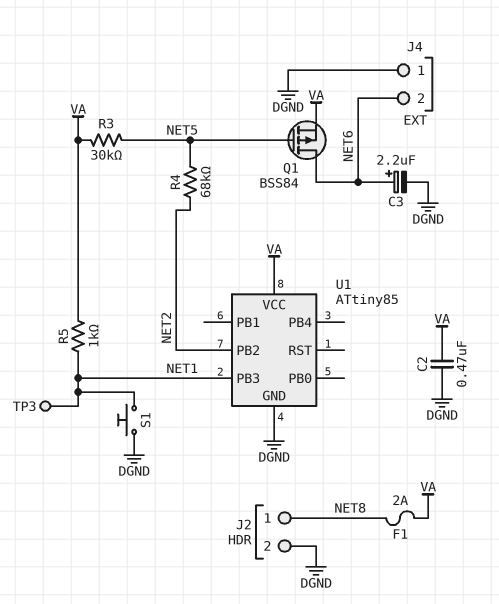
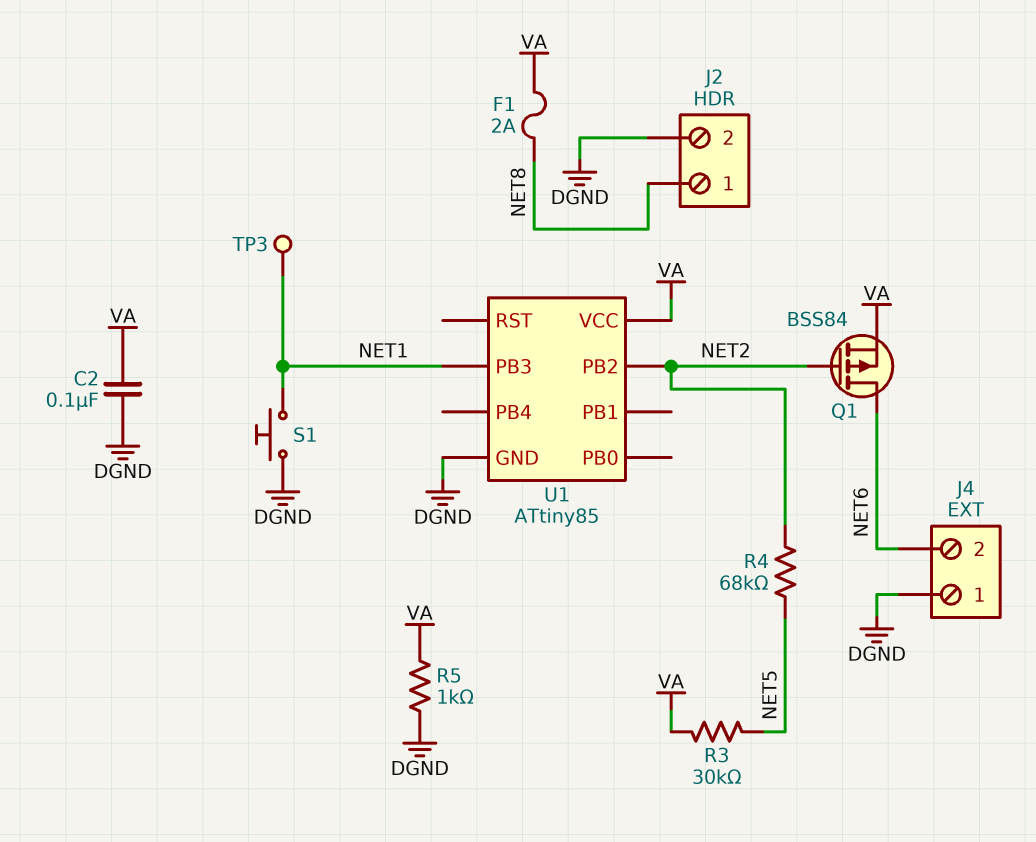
C2: 470nF (DGND, VA) -> 100nF (DGND, VA)
C3: 2.2uF (plus NET6, minus DGND) -> none
Q1: PMOS BSS84 (G NET5, D NET6, S VA) -> PMOS BSS84 (G NET2, D NET6, S VA)
R5: 1k (NET1, VA) -> 1k (DGND, VA)

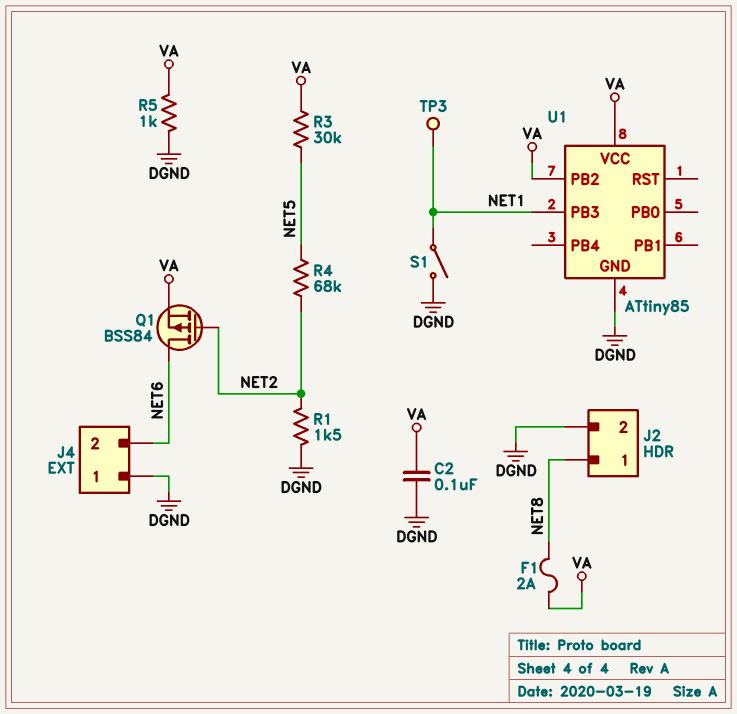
R1: none -> 1.5k (DGND, NET2)
S1: button (DGND, NET1) -> switch (DGND, NET1)
U1 pin PB2: NET2 -> VA

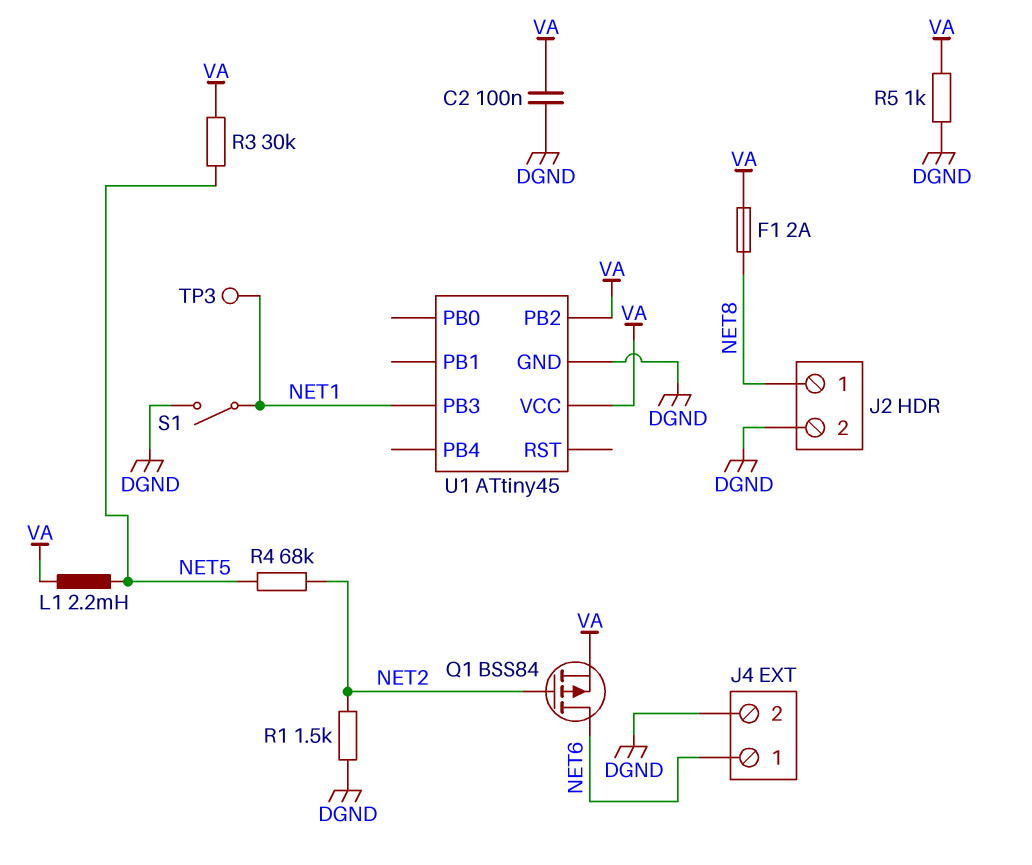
J4 pin 1: DGND -> NET6
J4 pin 2: NET6 -> DGND
L1: none -> 2.2mH (NET5, VA)
U1: ATtiny85 -> ATtiny45

